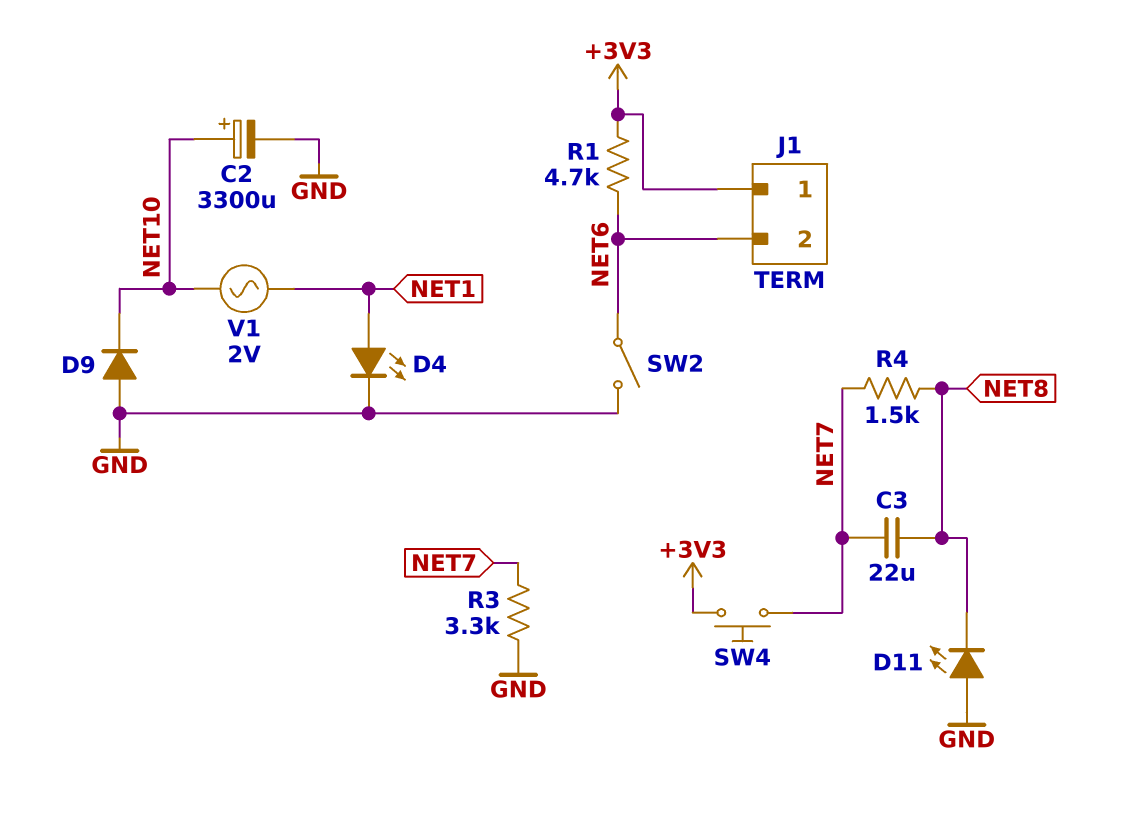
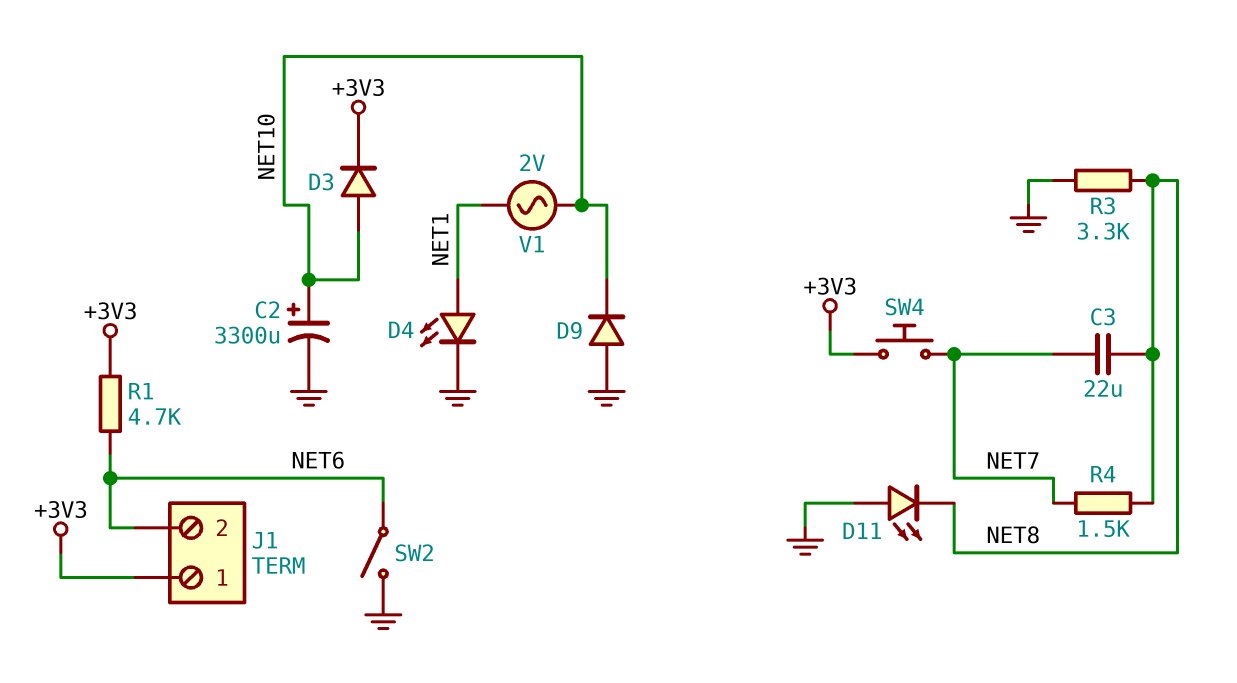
D3: none -> diode (A NET10, K +3V3)
R3: 3.3k (GND, NET7) -> 3.3k (GND, NET8)

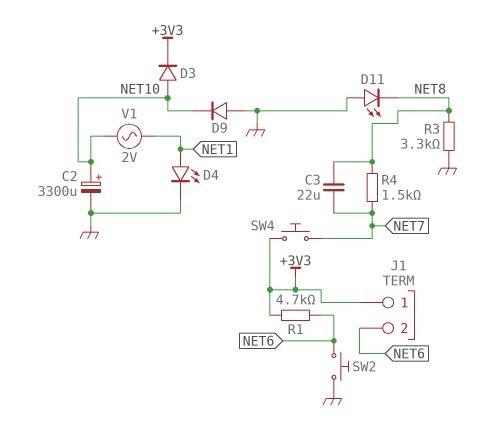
SW2: switch (GND, NET6) -> button (GND, NET6)

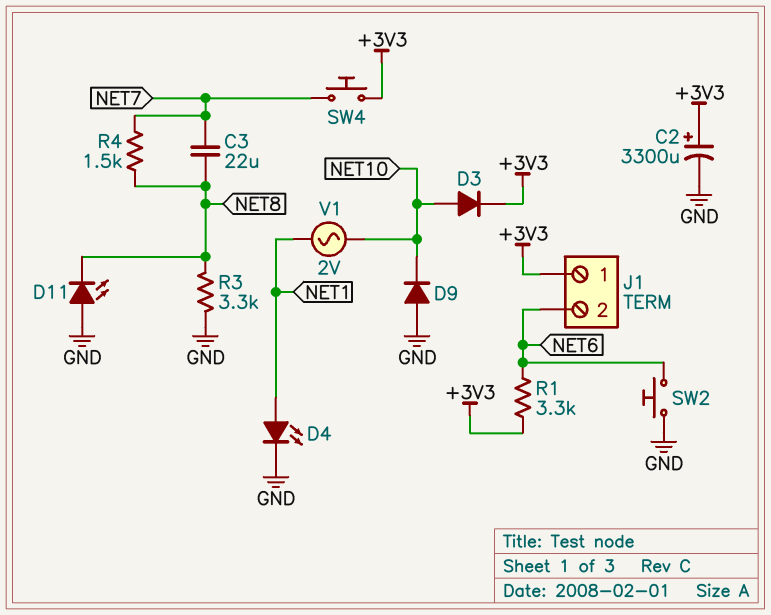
C2: 3300uF (plus NET10, minus GND) -> 3300uF (plus +3V3, minus GND)
R1: 4.7k (+3V3, NET6) -> 3.3k (+3V3, NET6)

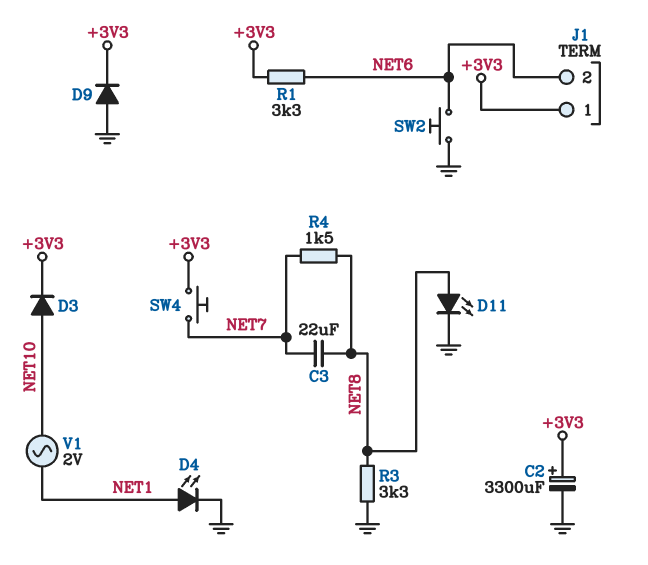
D9: diode (A GND, K NET10) -> diode (A GND, K +3V3)
D11: LED (A GND, K NET8) -> LED (A NET8, K GND)

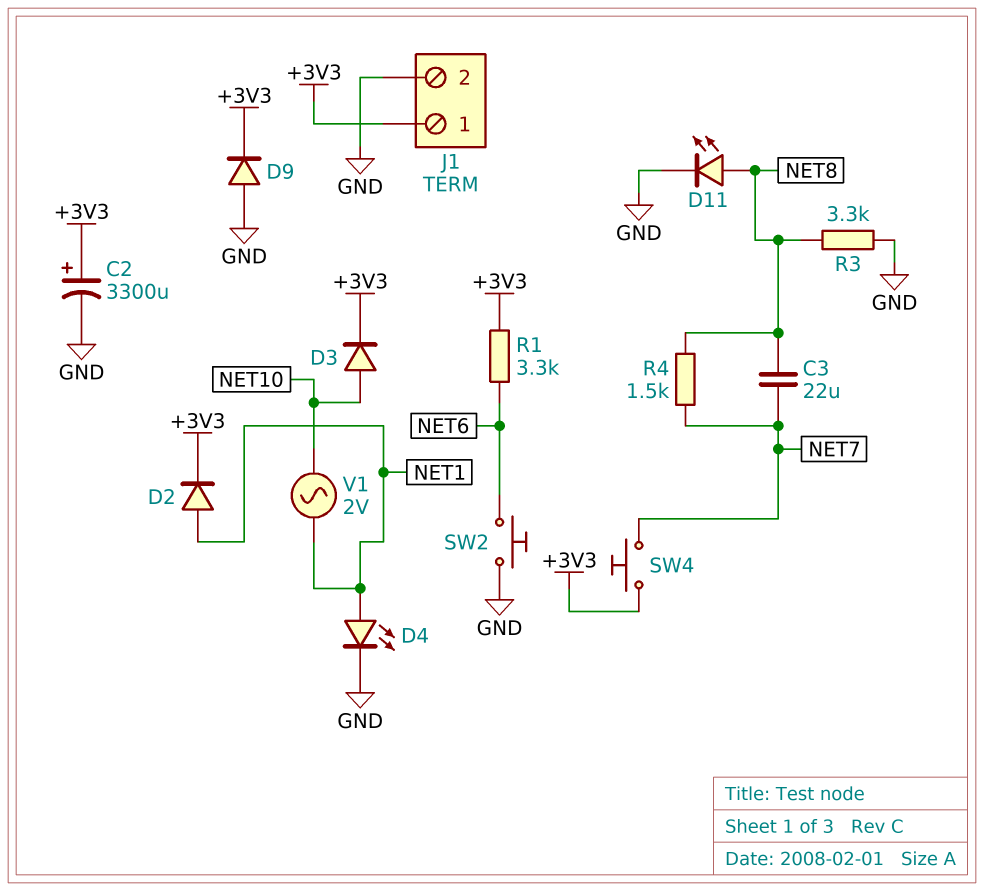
D2: none -> diode (A NET1, K +3V3)
J1 pin 2: NET6 -> GND

